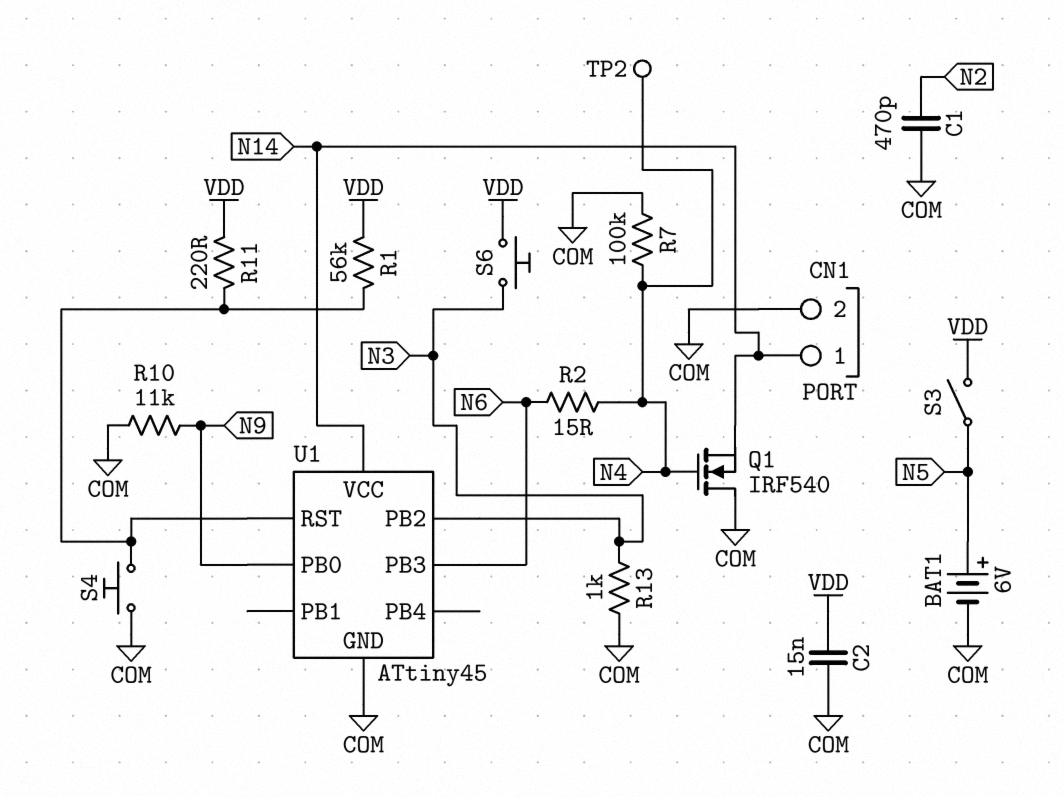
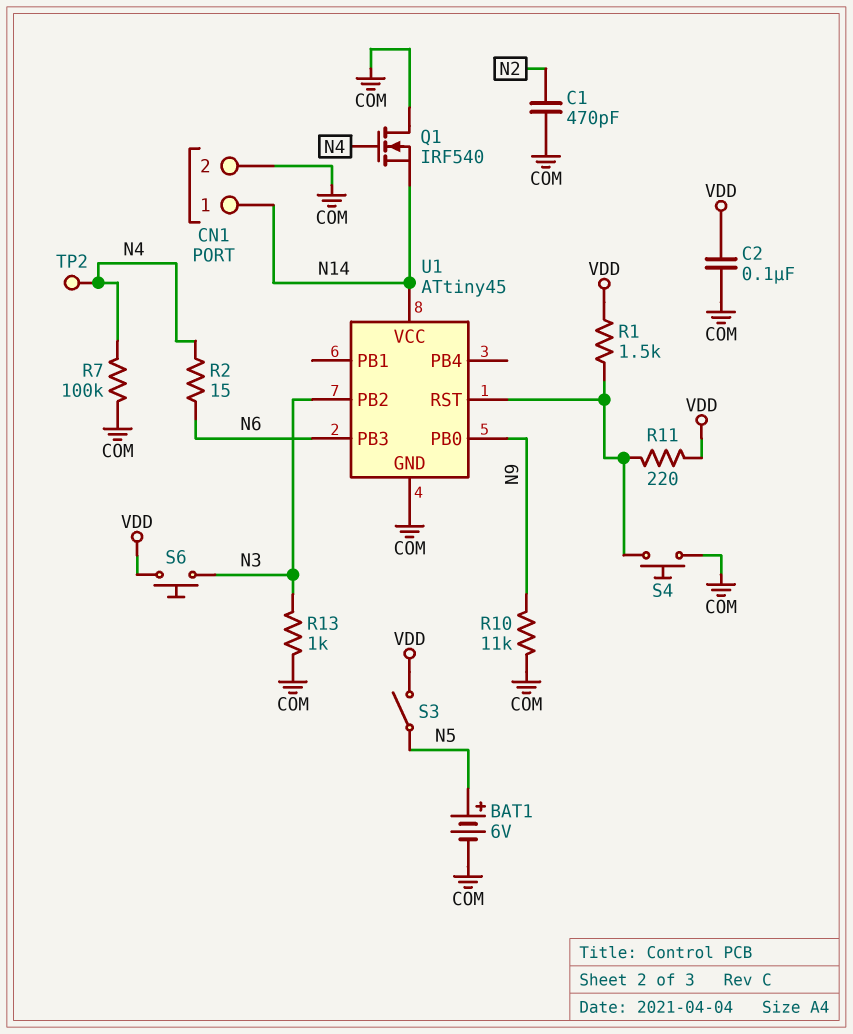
C2: 15nF (COM, VDD) -> 100nF (COM, VDD)
R1: 56k (U1/RST, VDD) -> 1.5k (U1/RST, VDD)

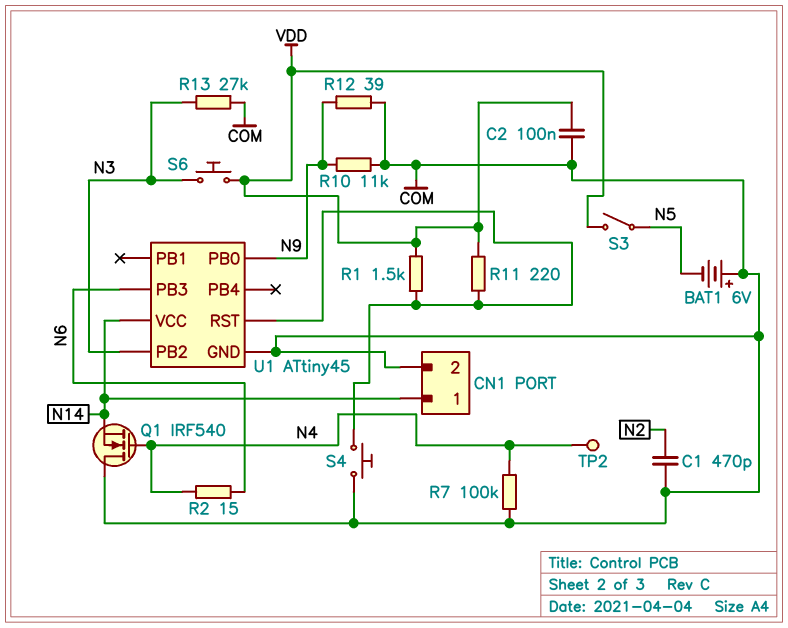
BAT1: 6V (plus N5, minus COM) -> 6V (plus COM, minus N5)
R12: none -> 39 (COM, N9)
R13: 1k (COM, N3) -> 27k (COM, N3)

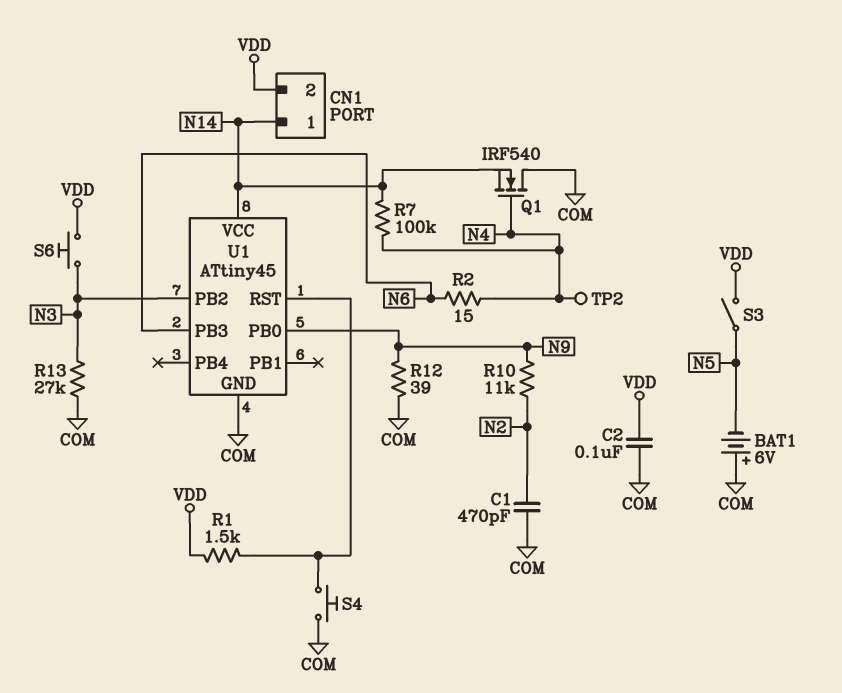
CN1 pin 2: COM -> VDD
R7: 100k (COM, N4) -> 100k (N4, N14)
R10: 11k (COM, N9) -> 11k (N2, N9)
R11: 220 (U1/RST, VDD) -> none

